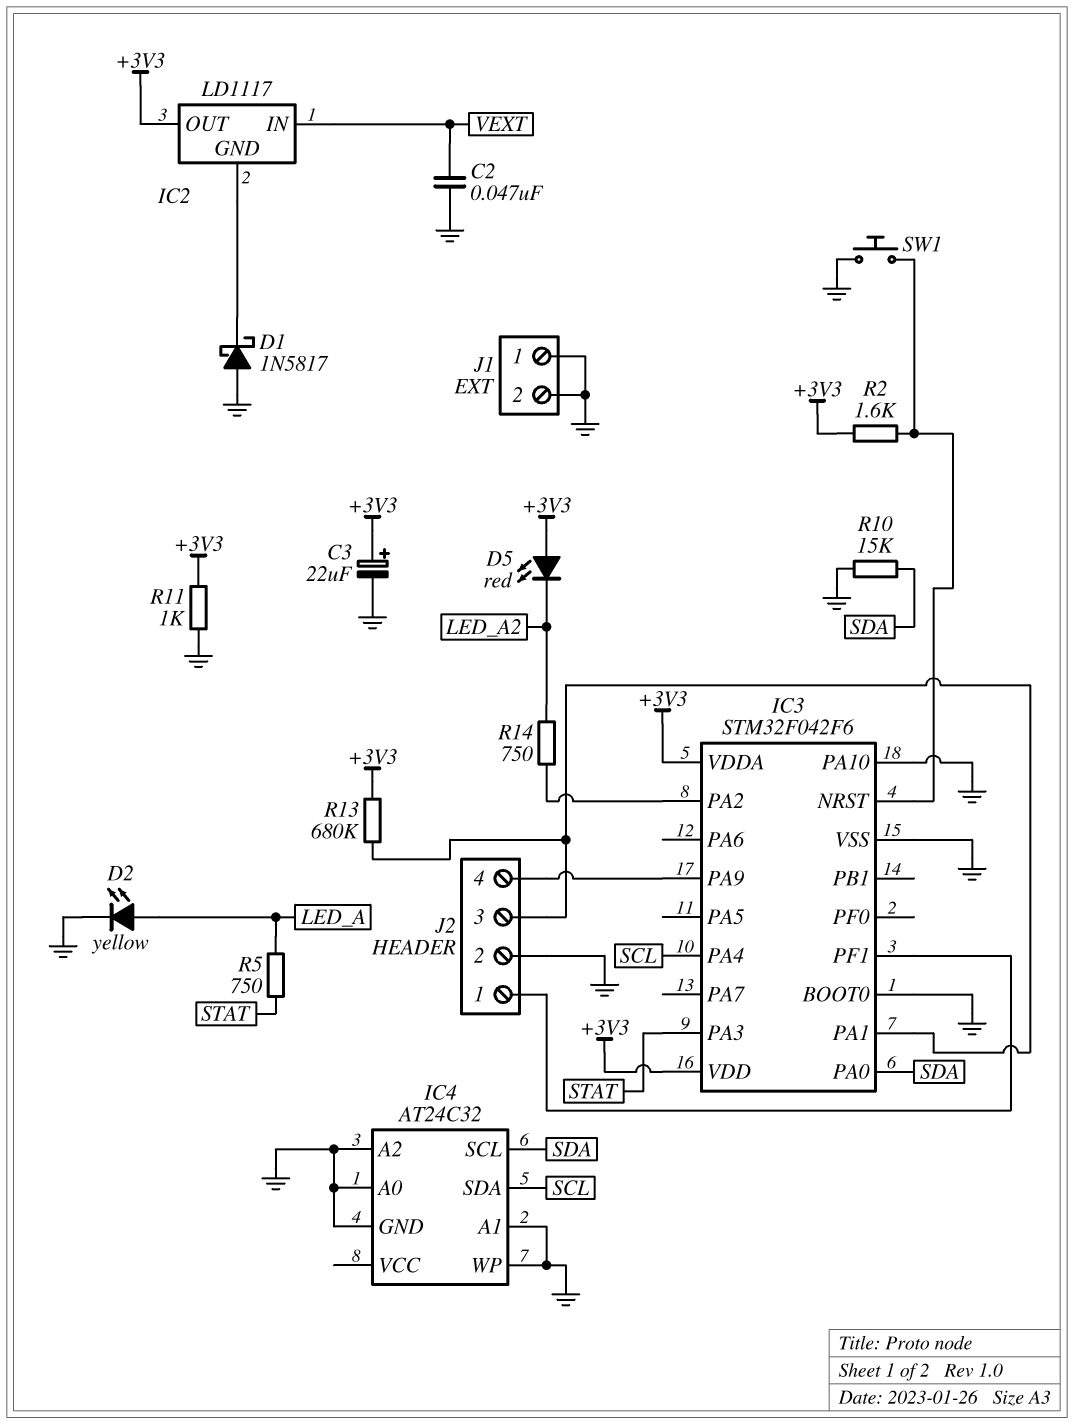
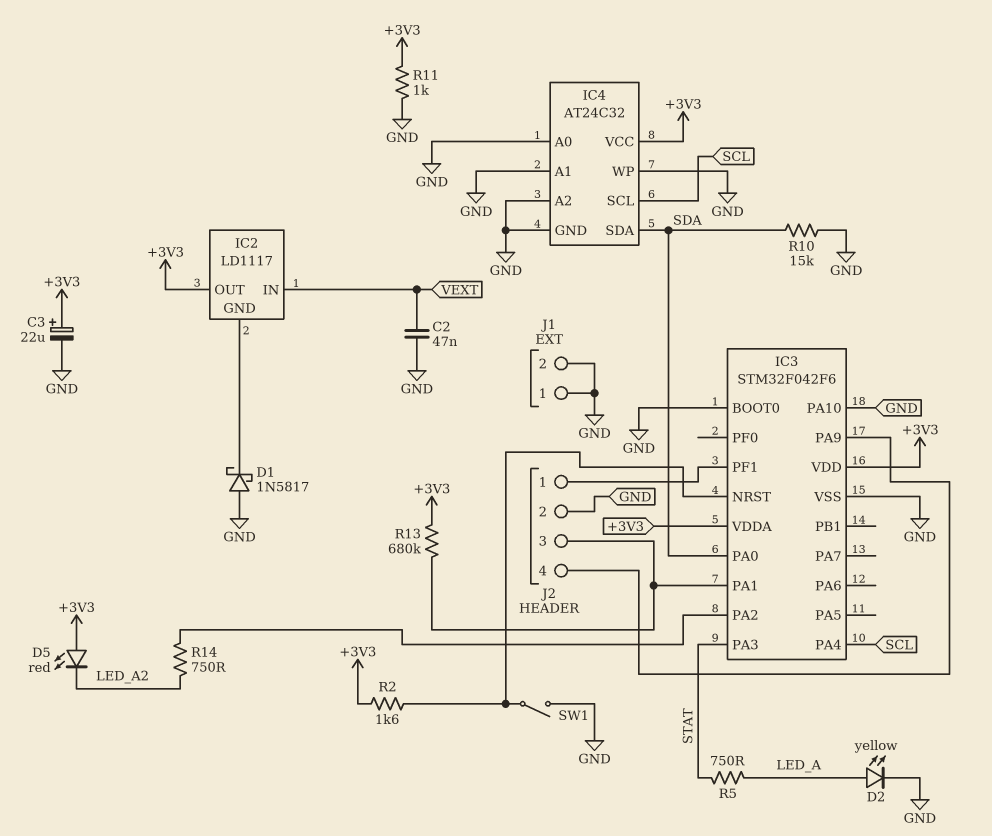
IC4 pin SCL: SDA -> SCL
IC4 pin SDA: SCL -> SDA
IC4 pin VCC: none -> +3V3
SW1: button (GND, IC3/NRST) -> switch (GND, IC3/NRST)

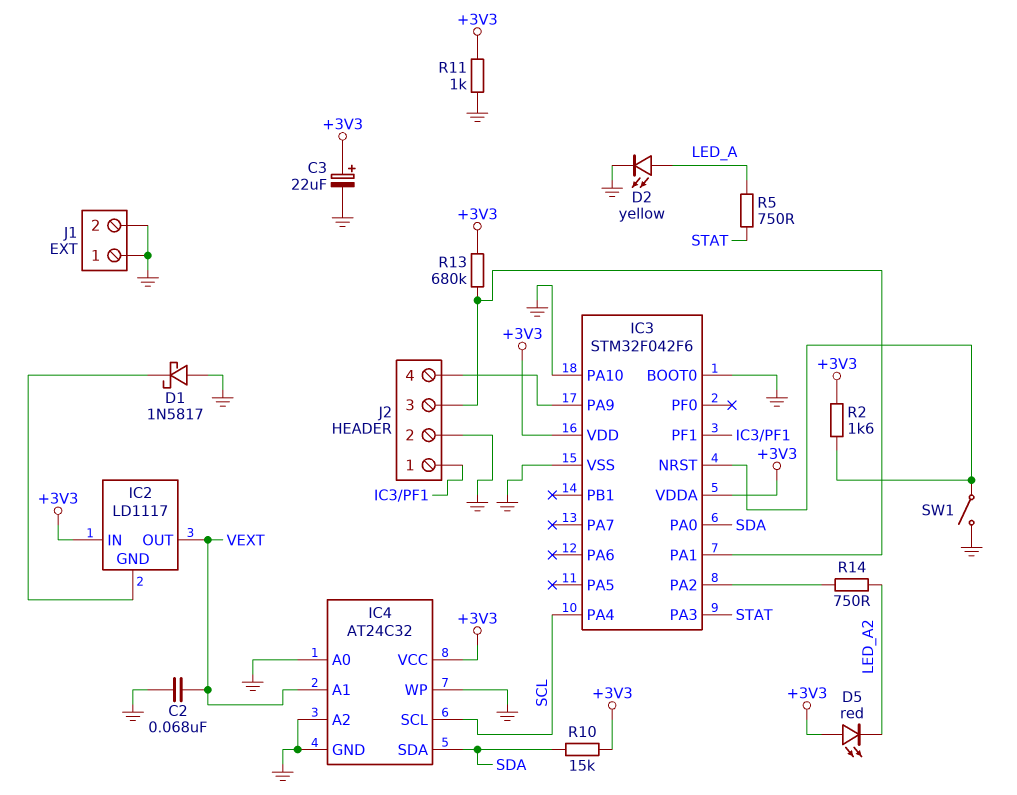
C2: 47nF (GND, VEXT) -> 68nF (GND, VEXT)
IC2 pin IN: VEXT -> +3V3
IC2 pin OUT: +3V3 -> VEXT
IC4 pin A1: GND -> VEXT
R10: 15k (GND, SDA) -> 15k (+3V3, SDA)

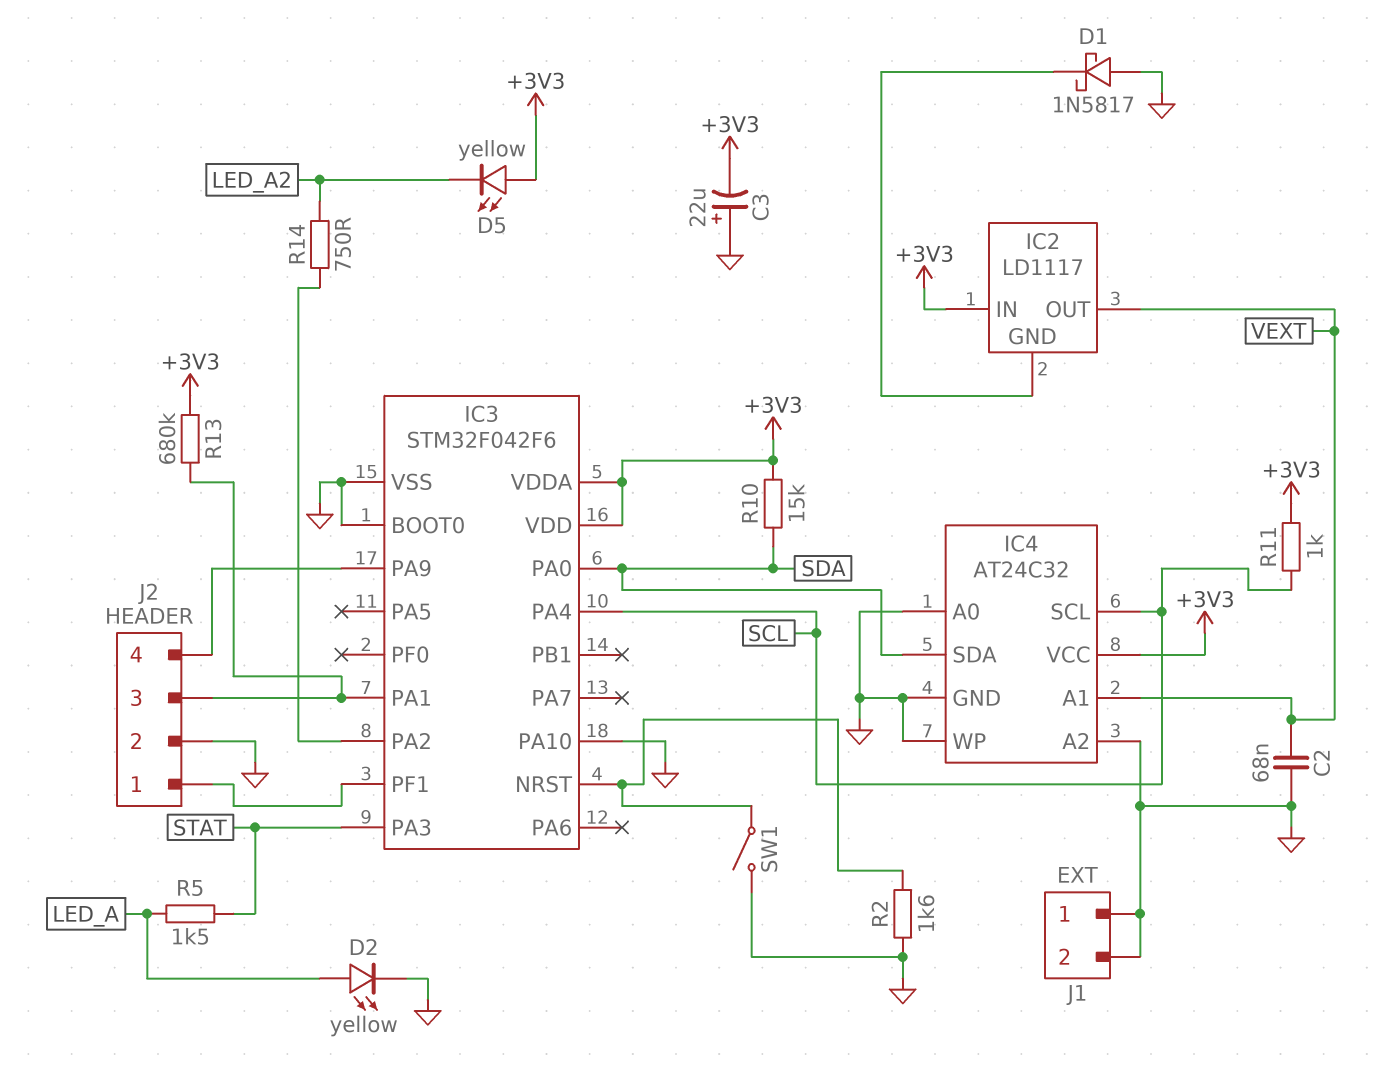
C3: 22uF (plus +3V3, minus GND) -> 22uF (plus GND, minus +3V3)
D5: LED red (A +3V3, K LED_A2) -> LED yellow (A +3V3, K LED_A2)
R2: 1.6k (+3V3, IC3/NRST) -> 1.6k (GND, IC3/NRST)
R5: 750 (LED_A, STAT) -> 1.5k (LED_A, STAT)
R11: 1k (+3V3, GND) -> 1k (+3V3, SCL)

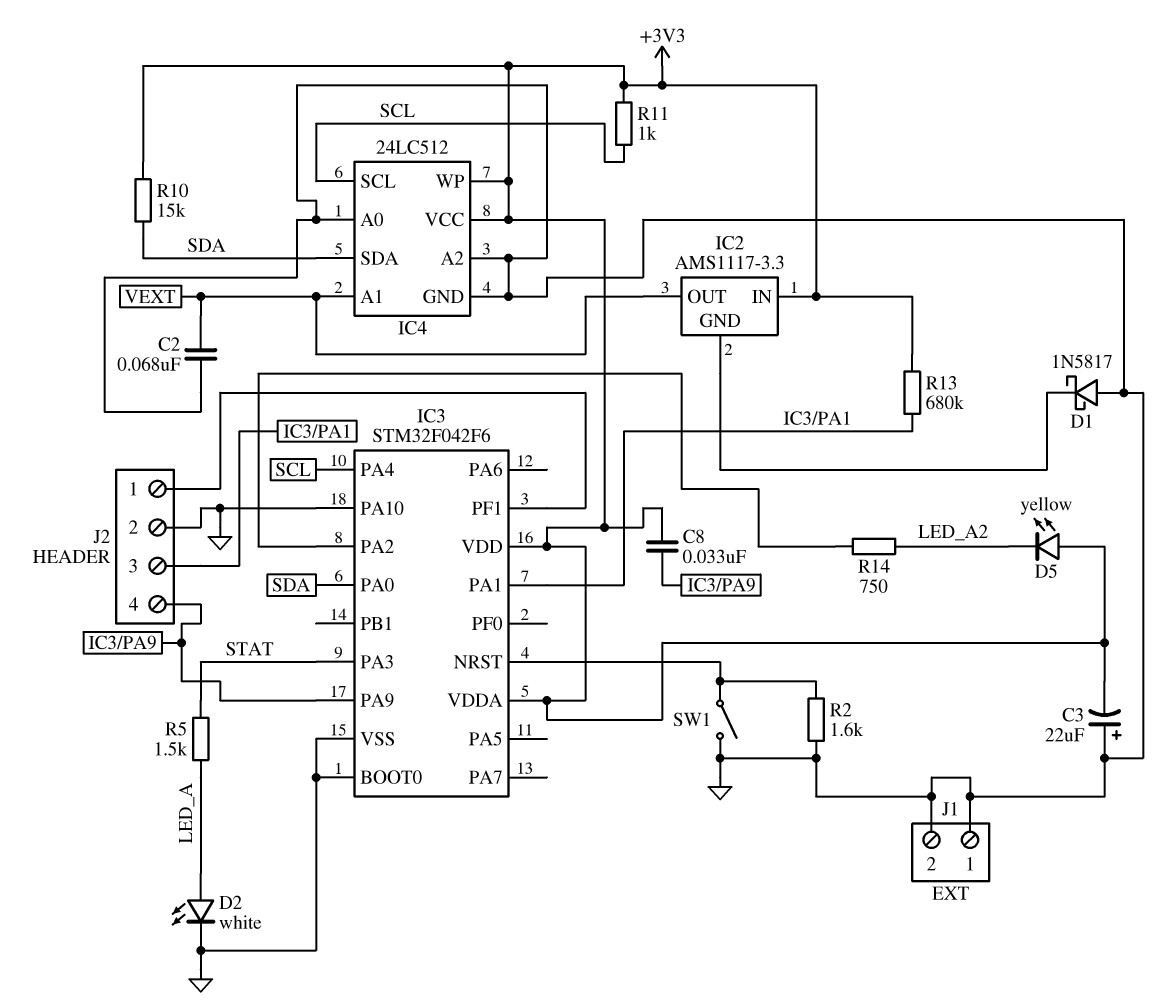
C8: none -> 33nF (+3V3, IC3/PA9)
D2: LED yellow (A LED_A, K GND) -> LED white (A LED_A, K GND)
IC2: LD1117 -> AMS1117-3.3
IC4: AT24C32 -> 24LC512
IC4 pin WP: GND -> +3V3

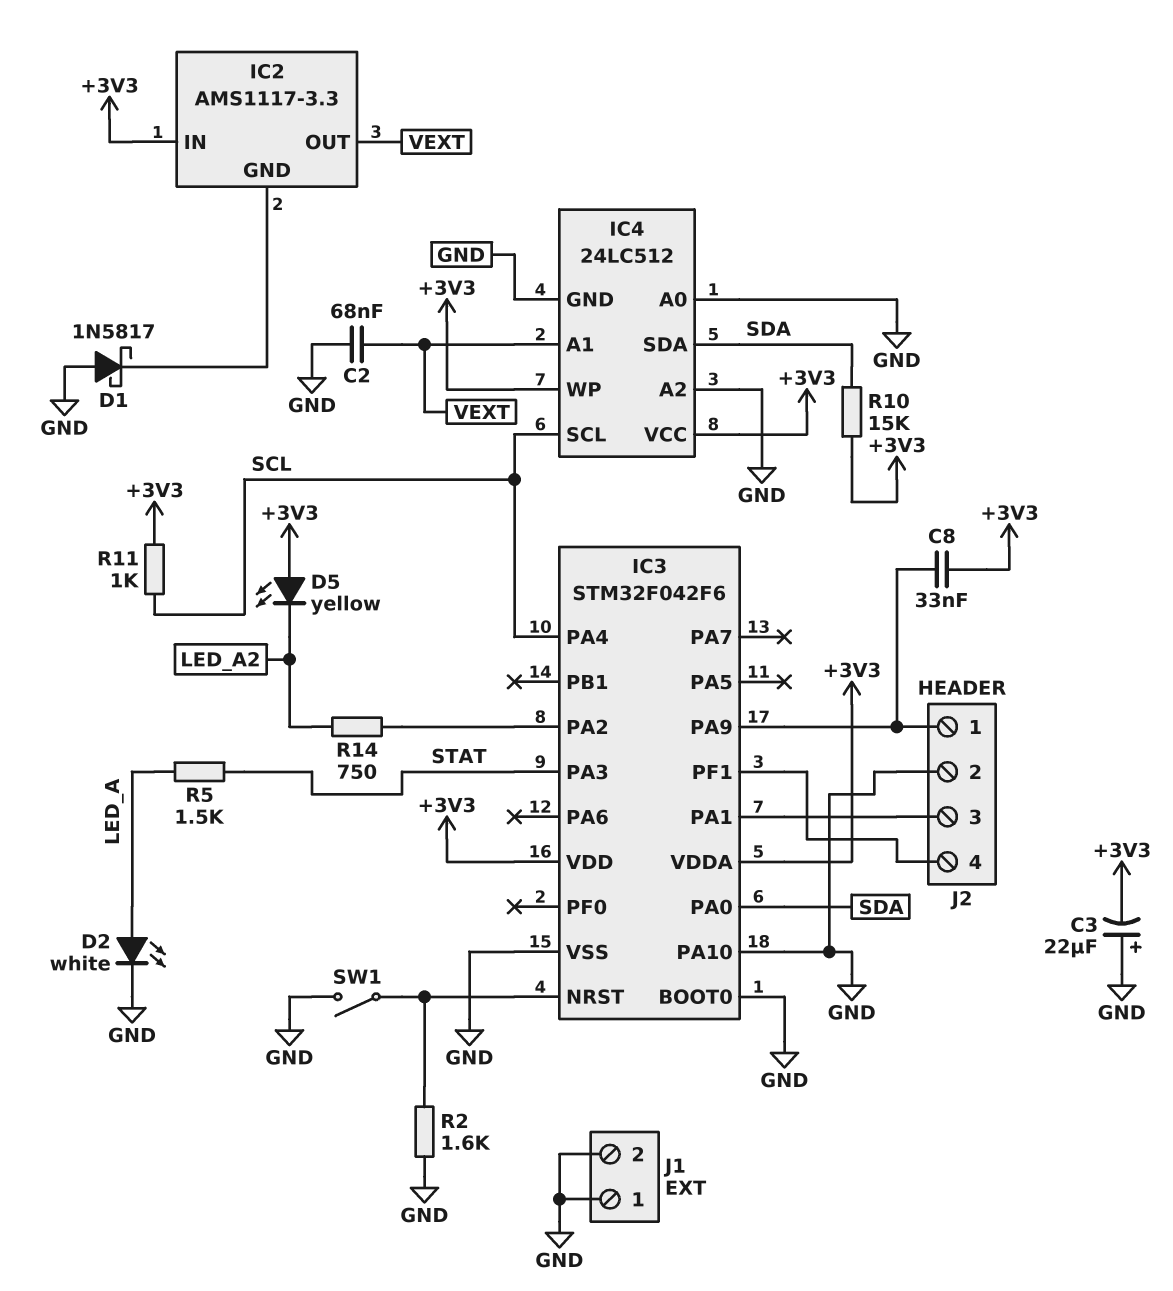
J2 pin 1: IC3/PF1 -> IC3/PA9
J2 pin 4: IC3/PA9 -> IC3/PF1
R13: 680k (+3V3, IC3/PA1) -> none

